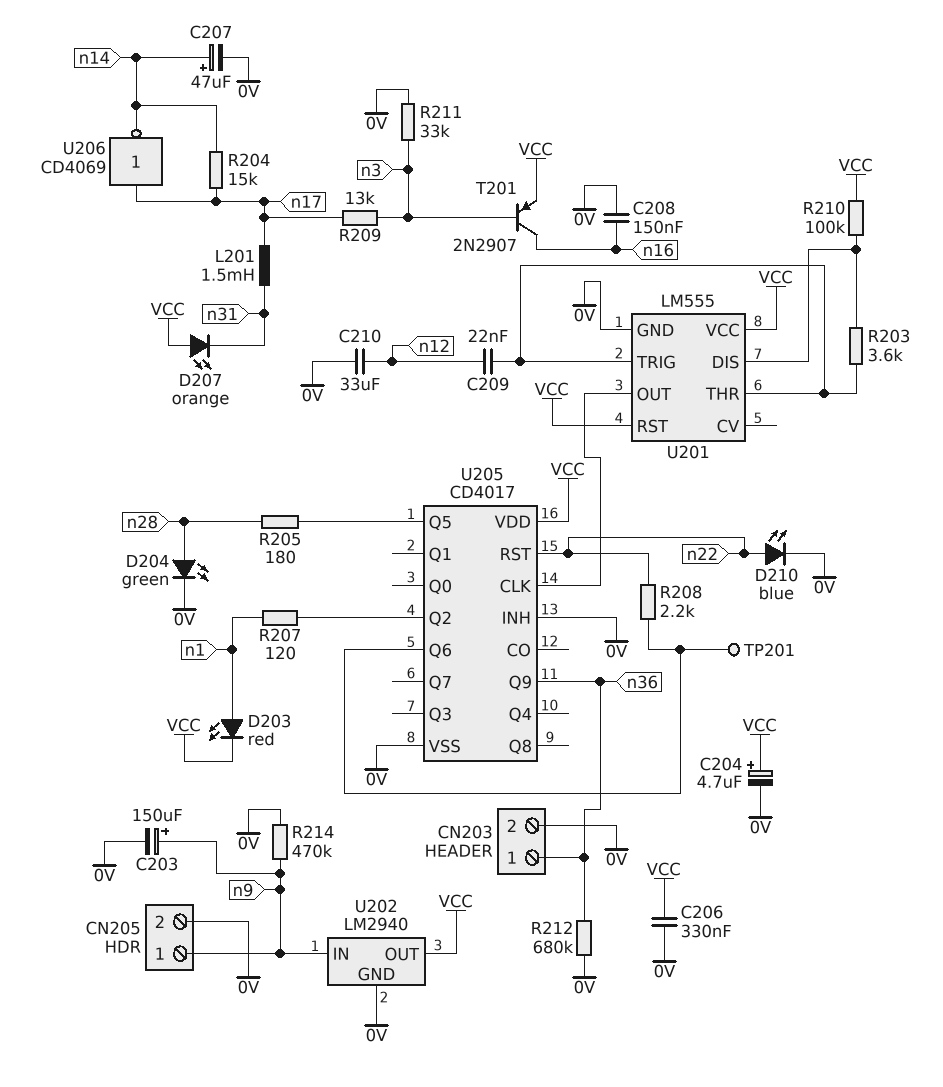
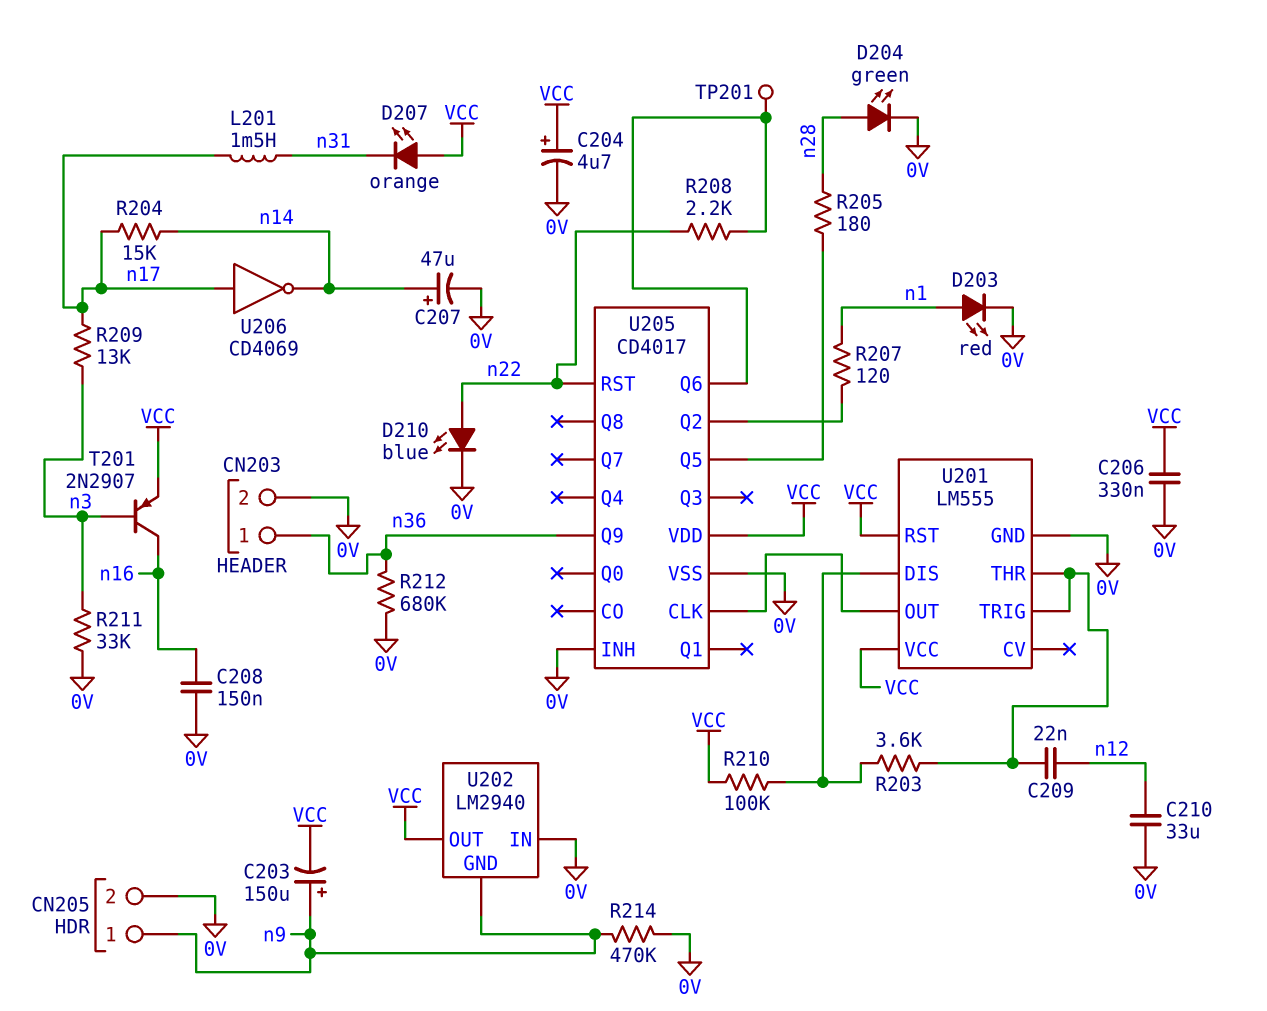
C203: 150uF (plus n9, minus 0V) -> 150uF (plus n9, minus VCC)
D203: LED red (A n1, K VCC) -> LED red (A n1, K 0V)
U202 pin GND: 0V -> n9
U202 pin IN: n9 -> 0V

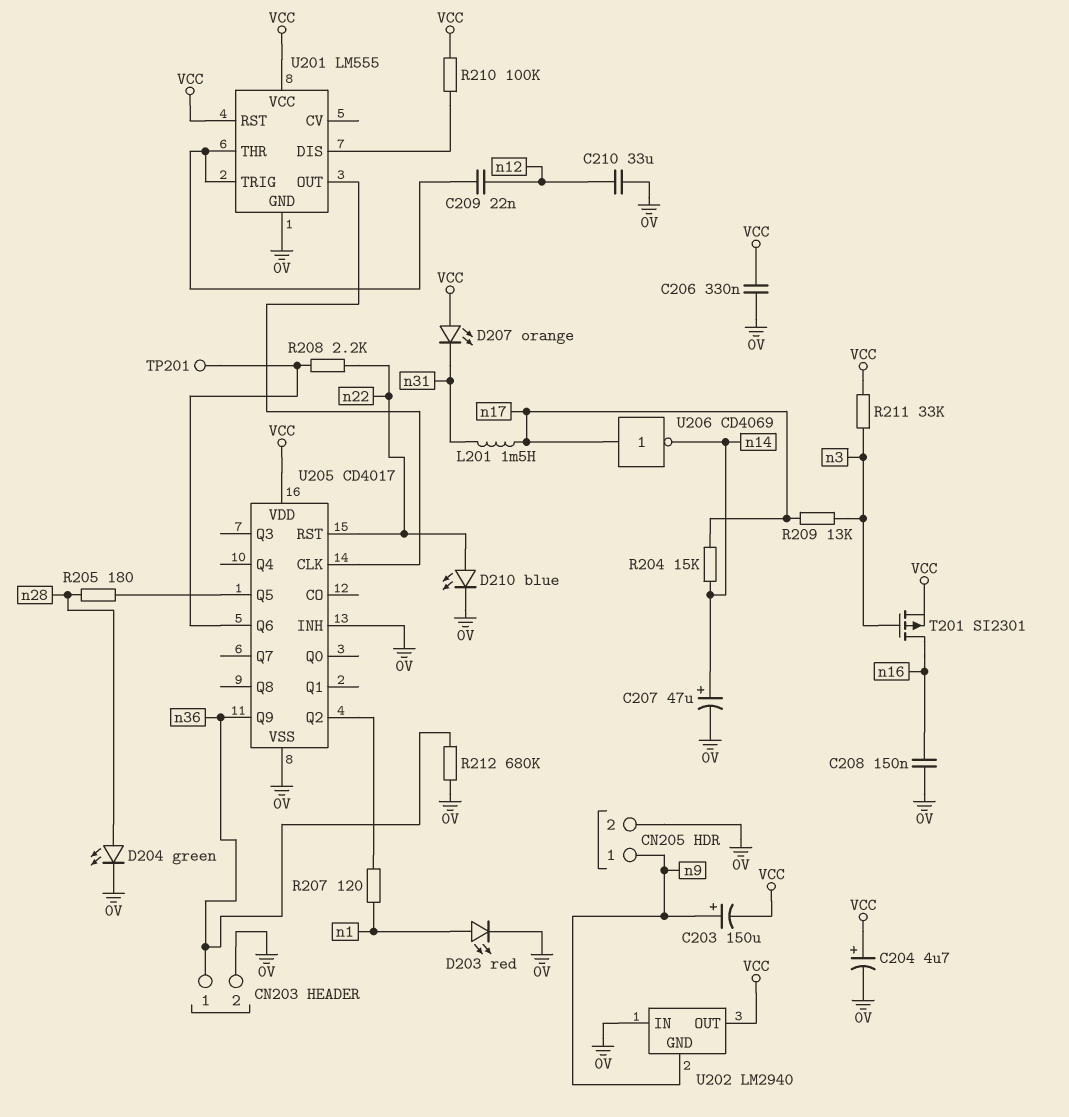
R203: 3.6k (U201/DIS, U201/THR) -> none
R211: 33k (0V, n3) -> 33k (VCC, n3)
R214: 470k (0V, n9) -> none
T201: PNP 2N2907 (B n3, C n16, E VCC) -> PMOS SI2301 (G n3, D n16, S VCC)

